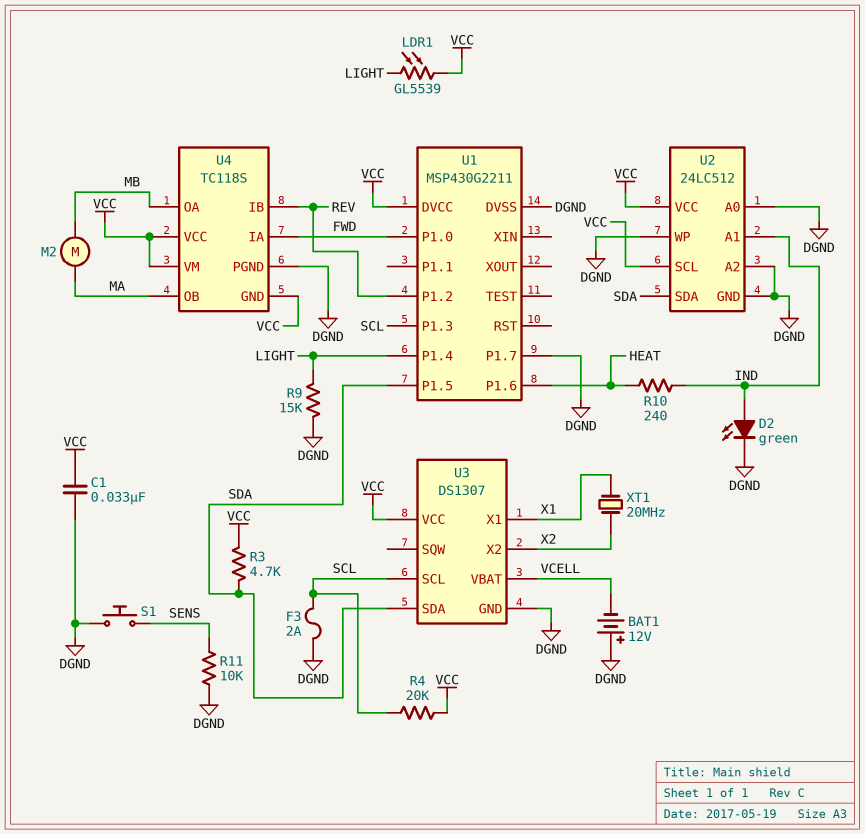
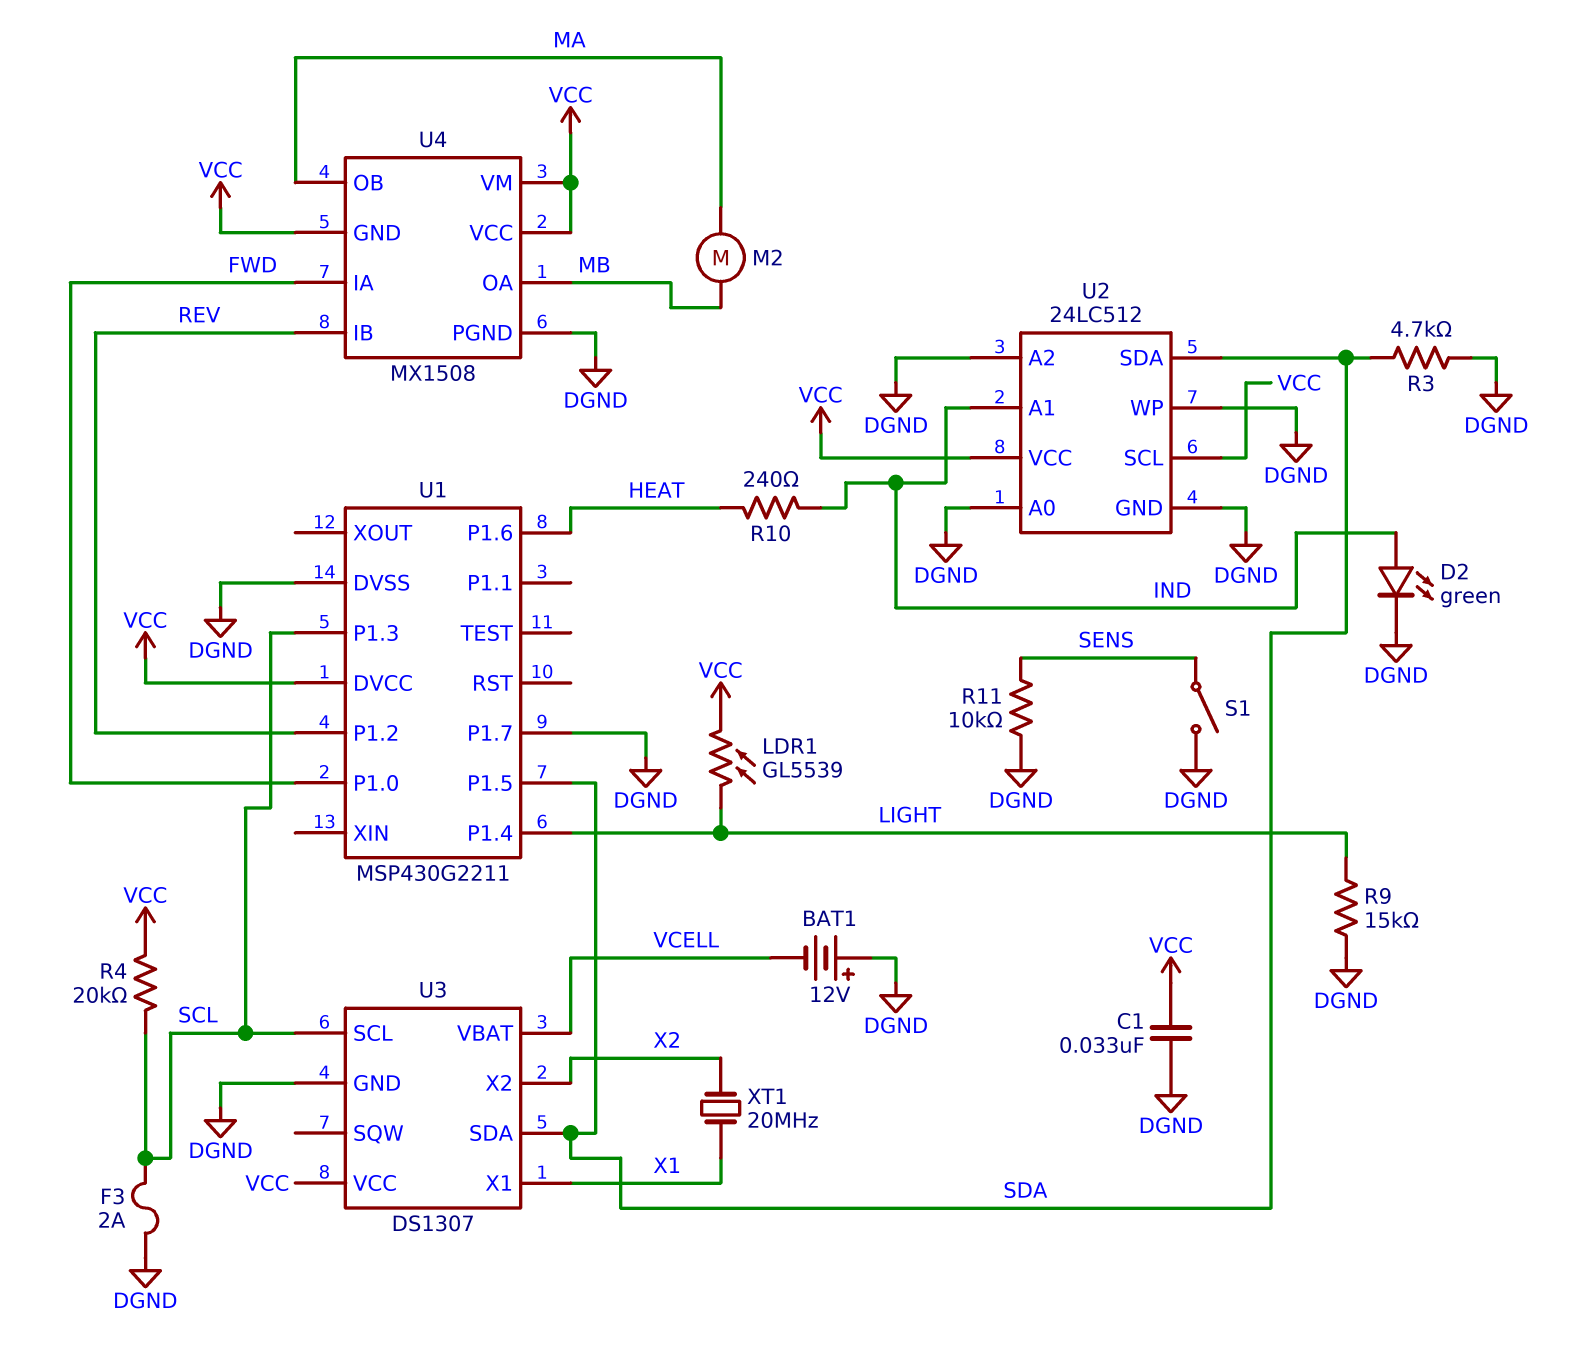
R3: 4.7k (SDA, VCC) -> 4.7k (DGND, SDA)
S1: button (DGND, SENS) -> switch (DGND, SENS)
U4: TC118S -> MX1508

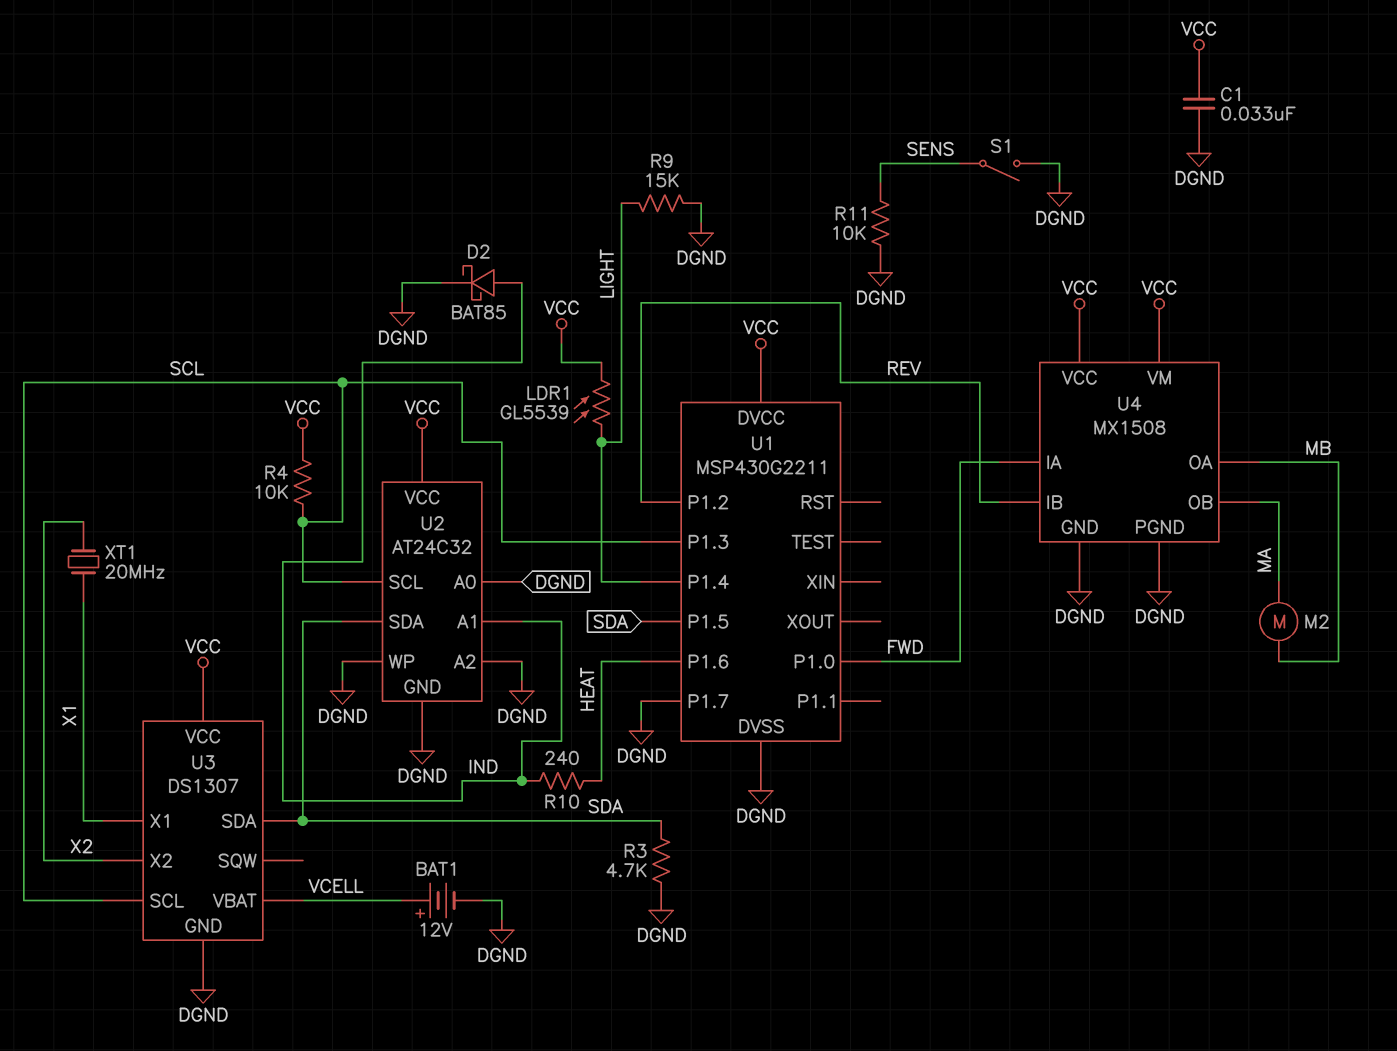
BAT1: 12V (plus DGND, minus VCELL) -> 12V (plus VCELL, minus DGND)
D2: LED green (A IND, K DGND) -> schottky BAT85 (A IND, K DGND)
F3: 2A (DGND, SCL) -> none
R4: 20k (SCL, VCC) -> 10k (SCL, VCC)
U2: 24LC512 -> AT24C32
U2 pin SCL: VCC -> SCL
U4 pin GND: VCC -> DGND

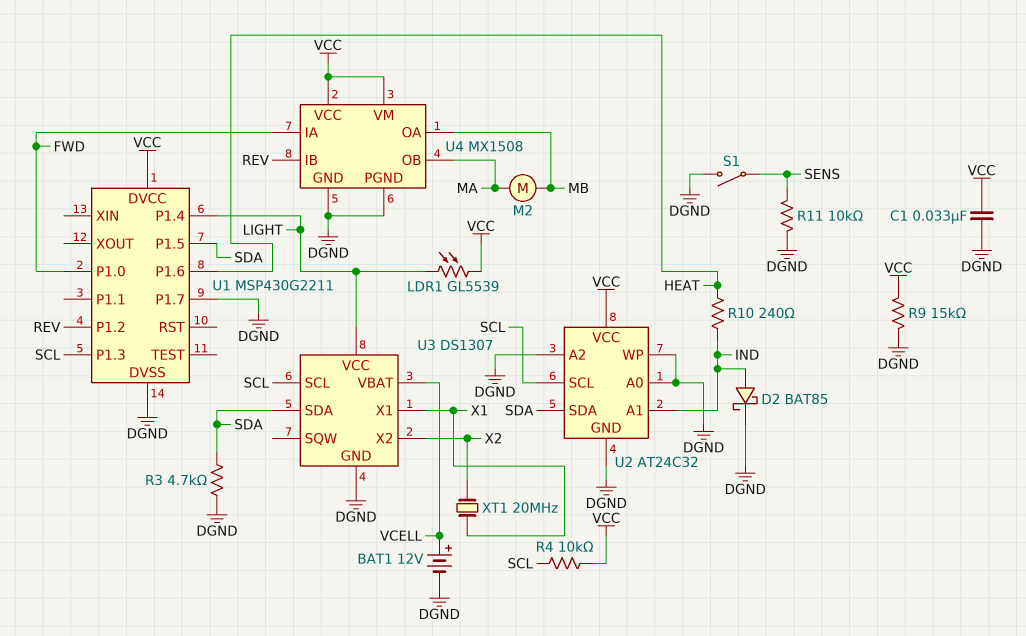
R9: 15k (DGND, LIGHT) -> 15k (DGND, VCC)
U3 pin VCC: VCC -> LIGHT

